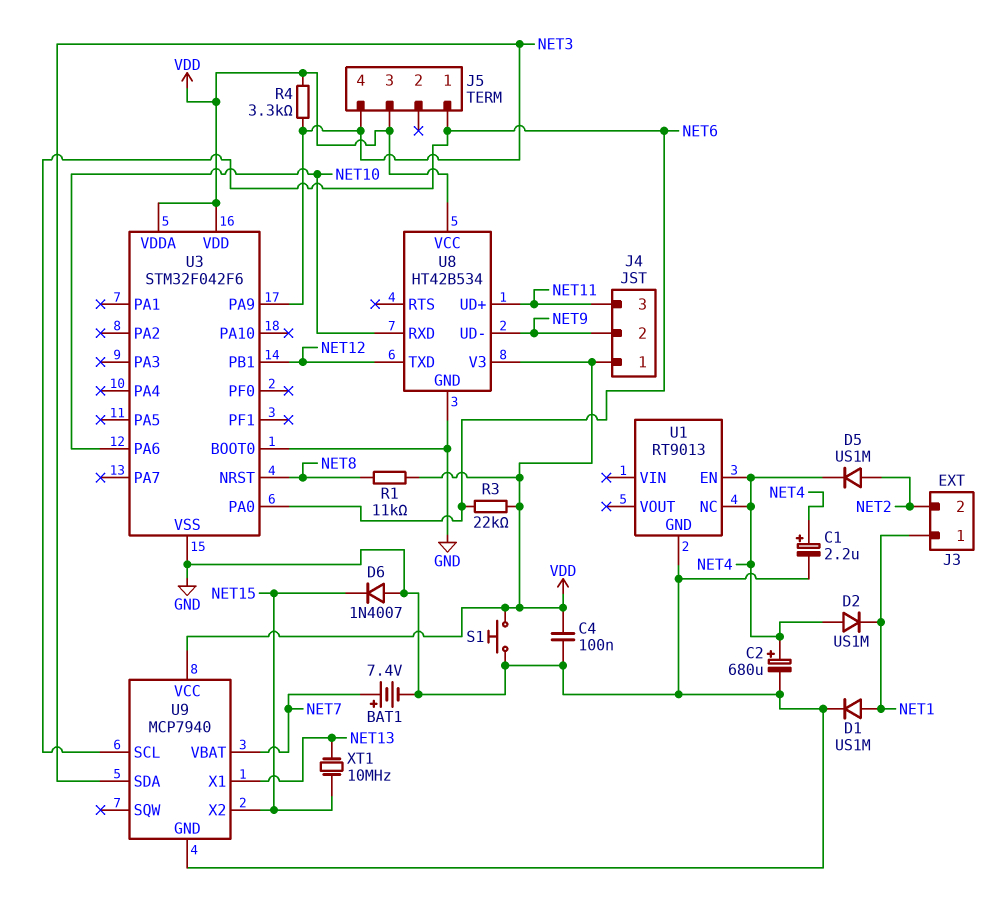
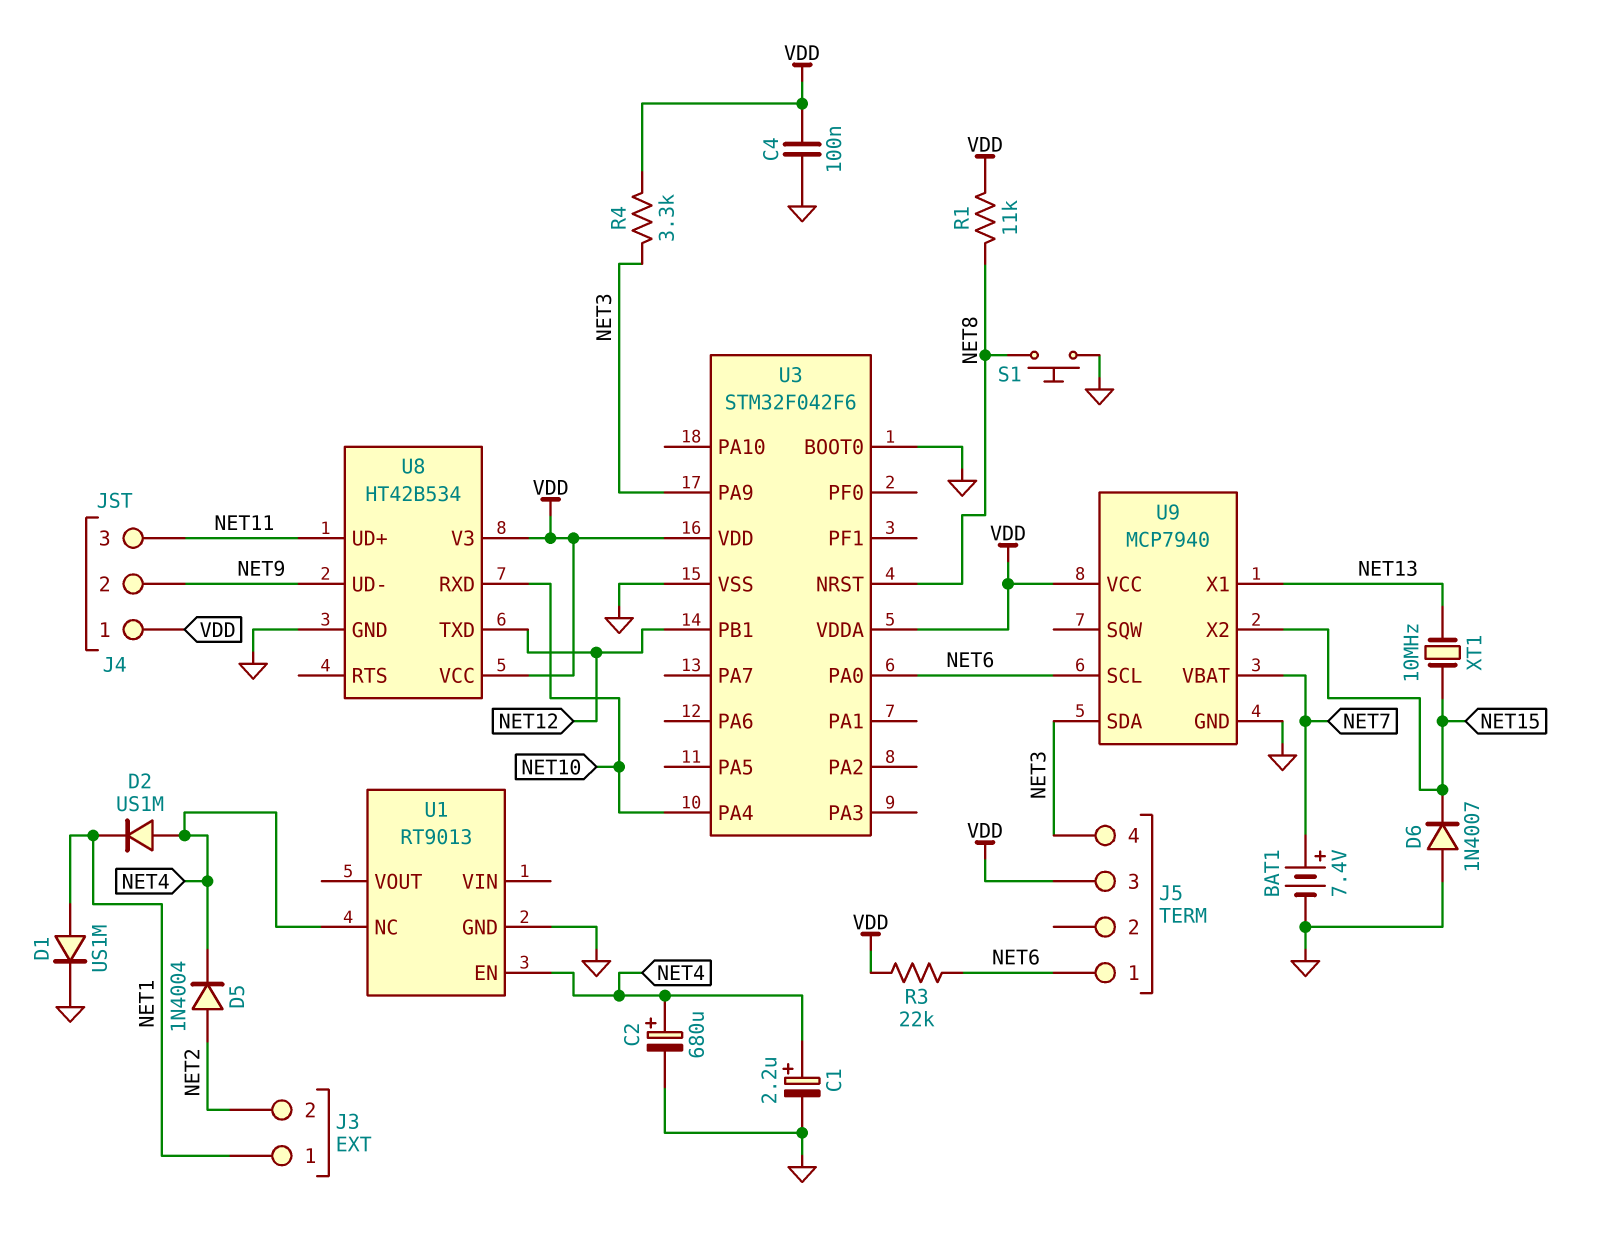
D5: diode US1M (A NET2, K NET4) -> diode 1N4004 (A NET2, K NET4)
S1: button (GND, VDD) -> button (GND, NET8)
U3 pin PA4: none -> NET10
U3 pin PA6: NET10 -> none

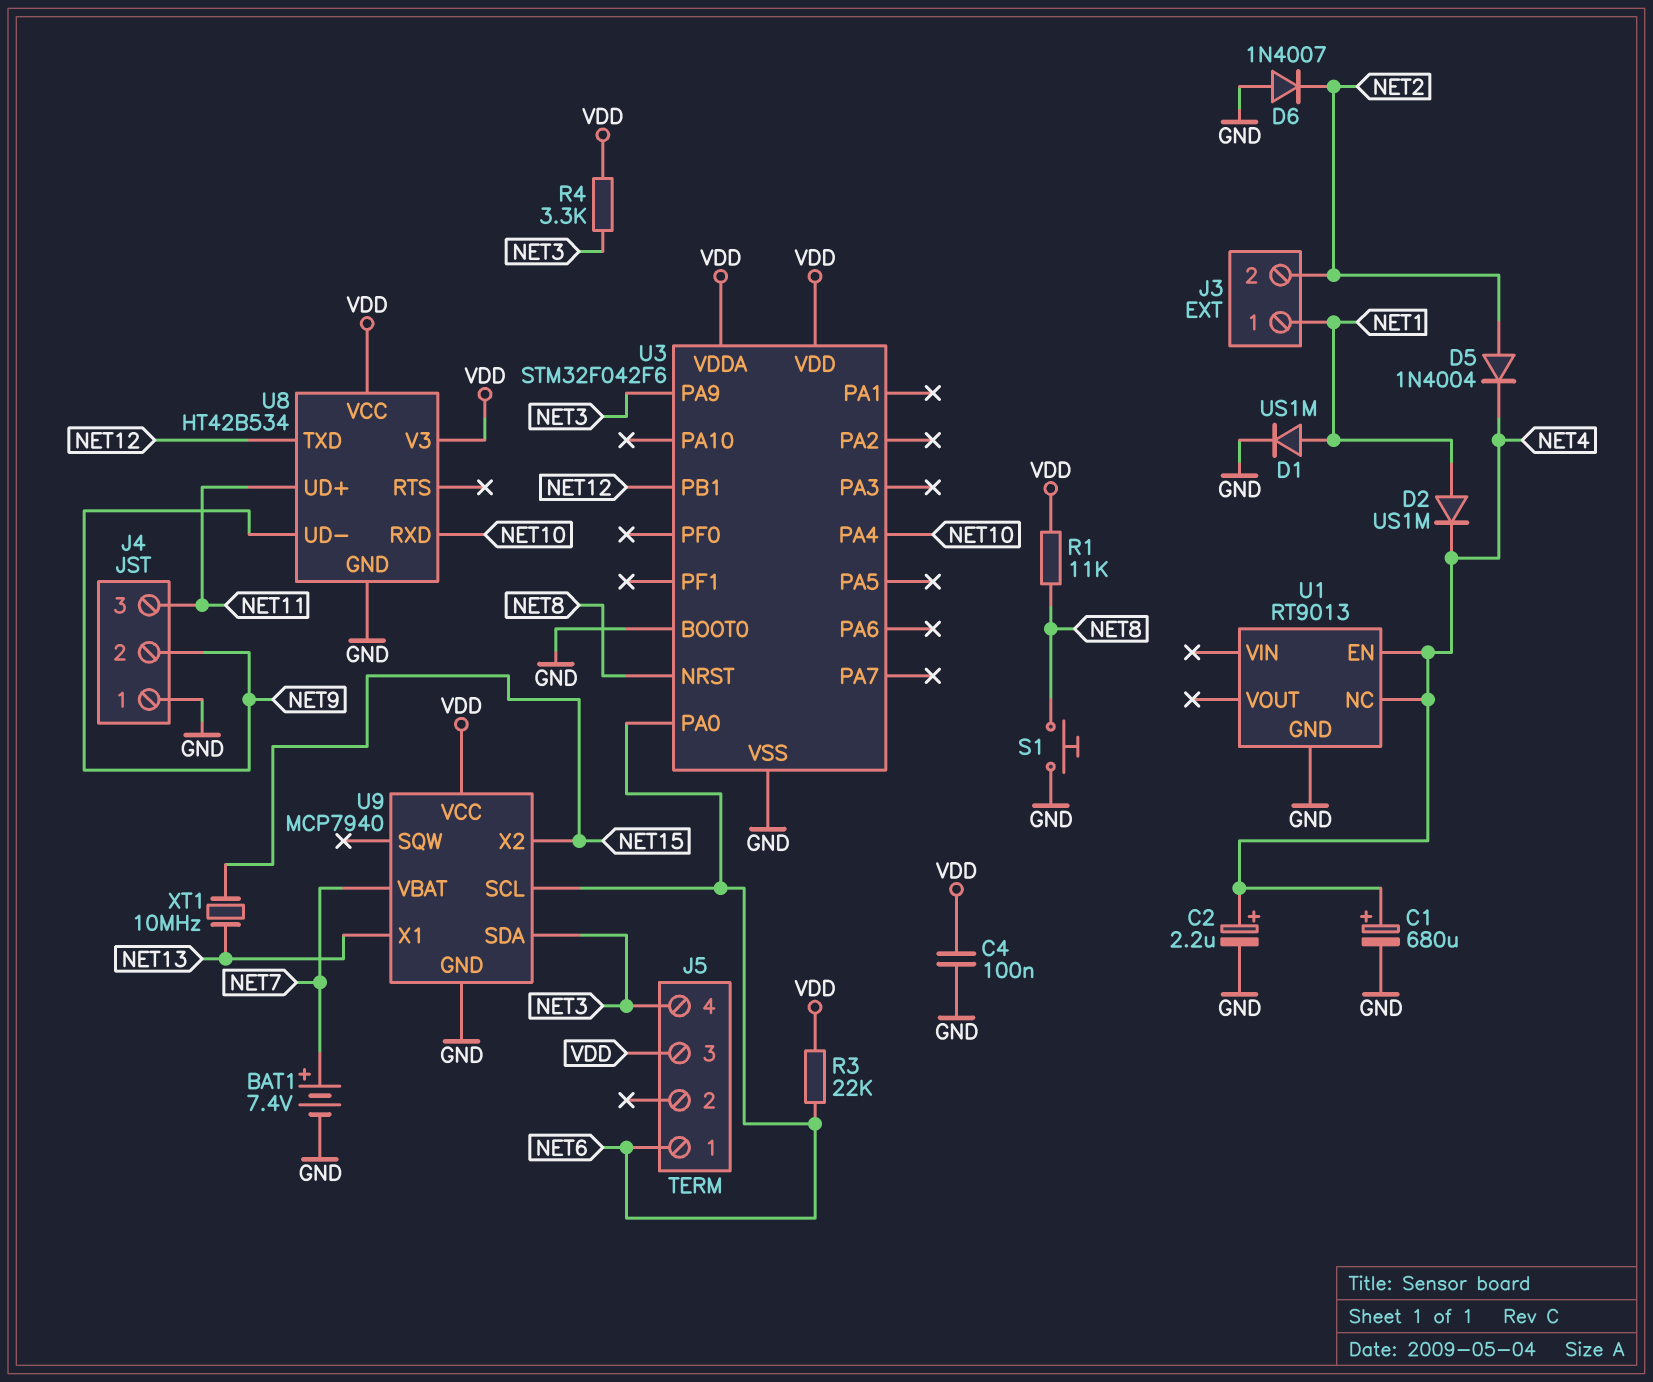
C1: 2.2uF (plus NET4, minus GND) -> 680uF (plus NET4, minus GND)
C2: 680uF (plus NET4, minus GND) -> 2.2uF (plus NET4, minus GND)
D2: diode US1M (A NET4, K NET1) -> diode US1M (A NET1, K NET4)
D6: diode 1N4007 (A GND, K NET15) -> diode 1N4007 (A GND, K NET2)
J4 pin 1: VDD -> GND

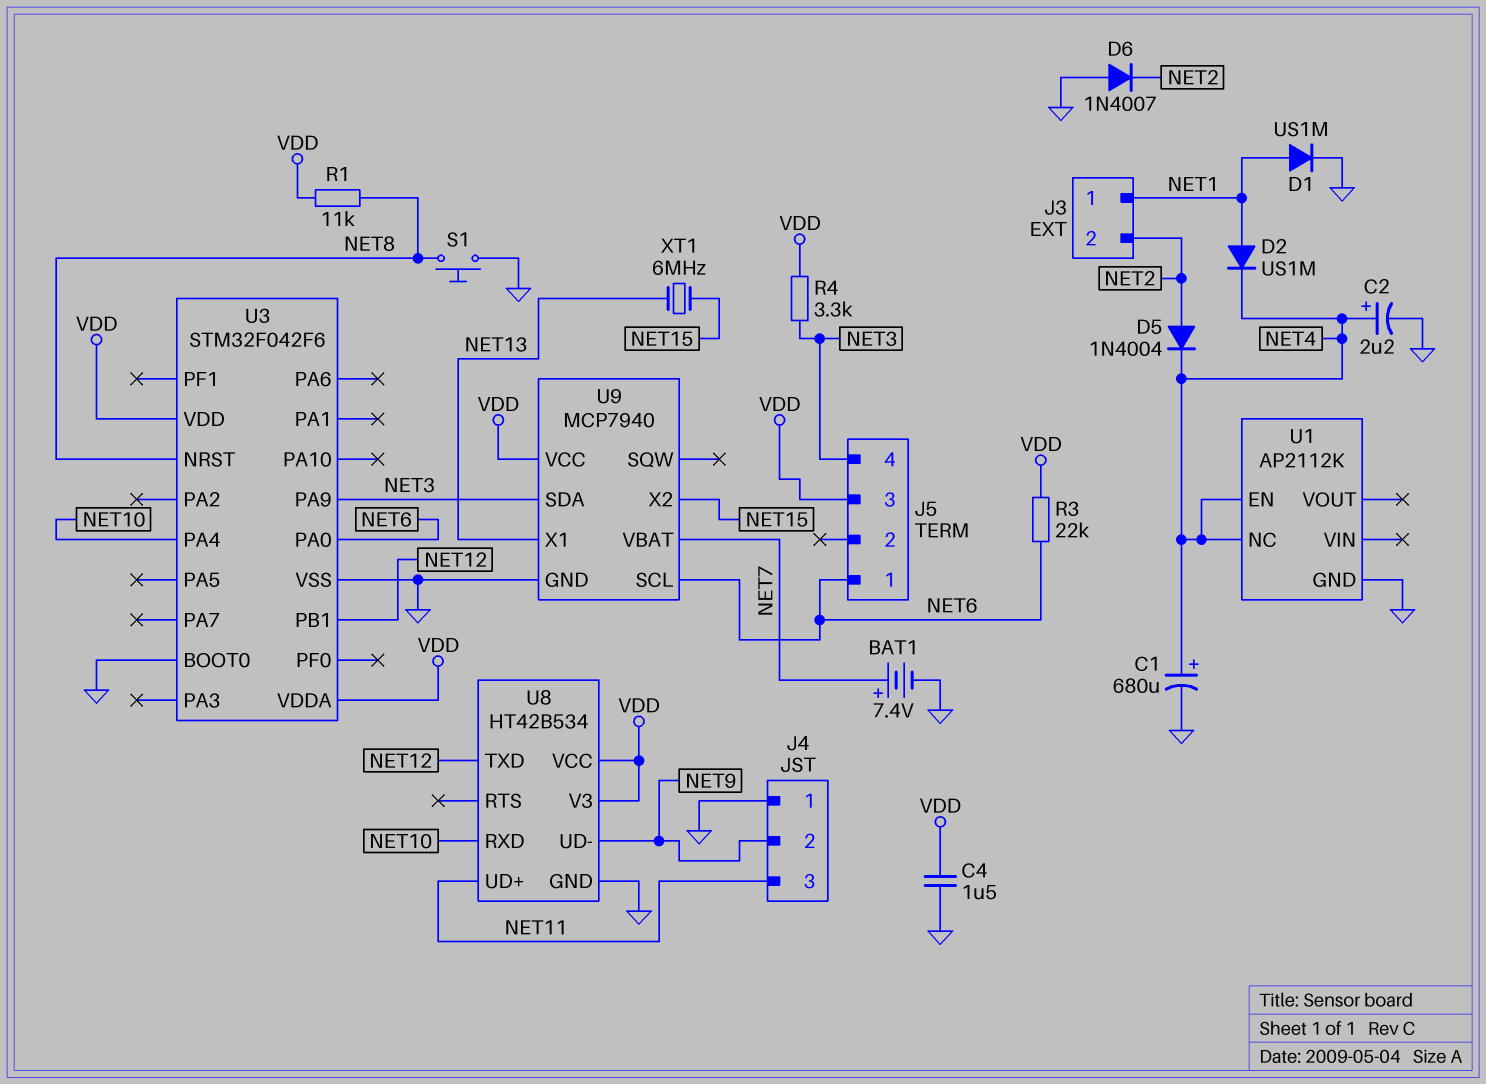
C4: 100nF (GND, VDD) -> 1.5uF (GND, VDD)
U1: RT9013 -> AP2112K
XT1: 10MHz (NET13, NET15) -> 6MHz (NET13, NET15)

